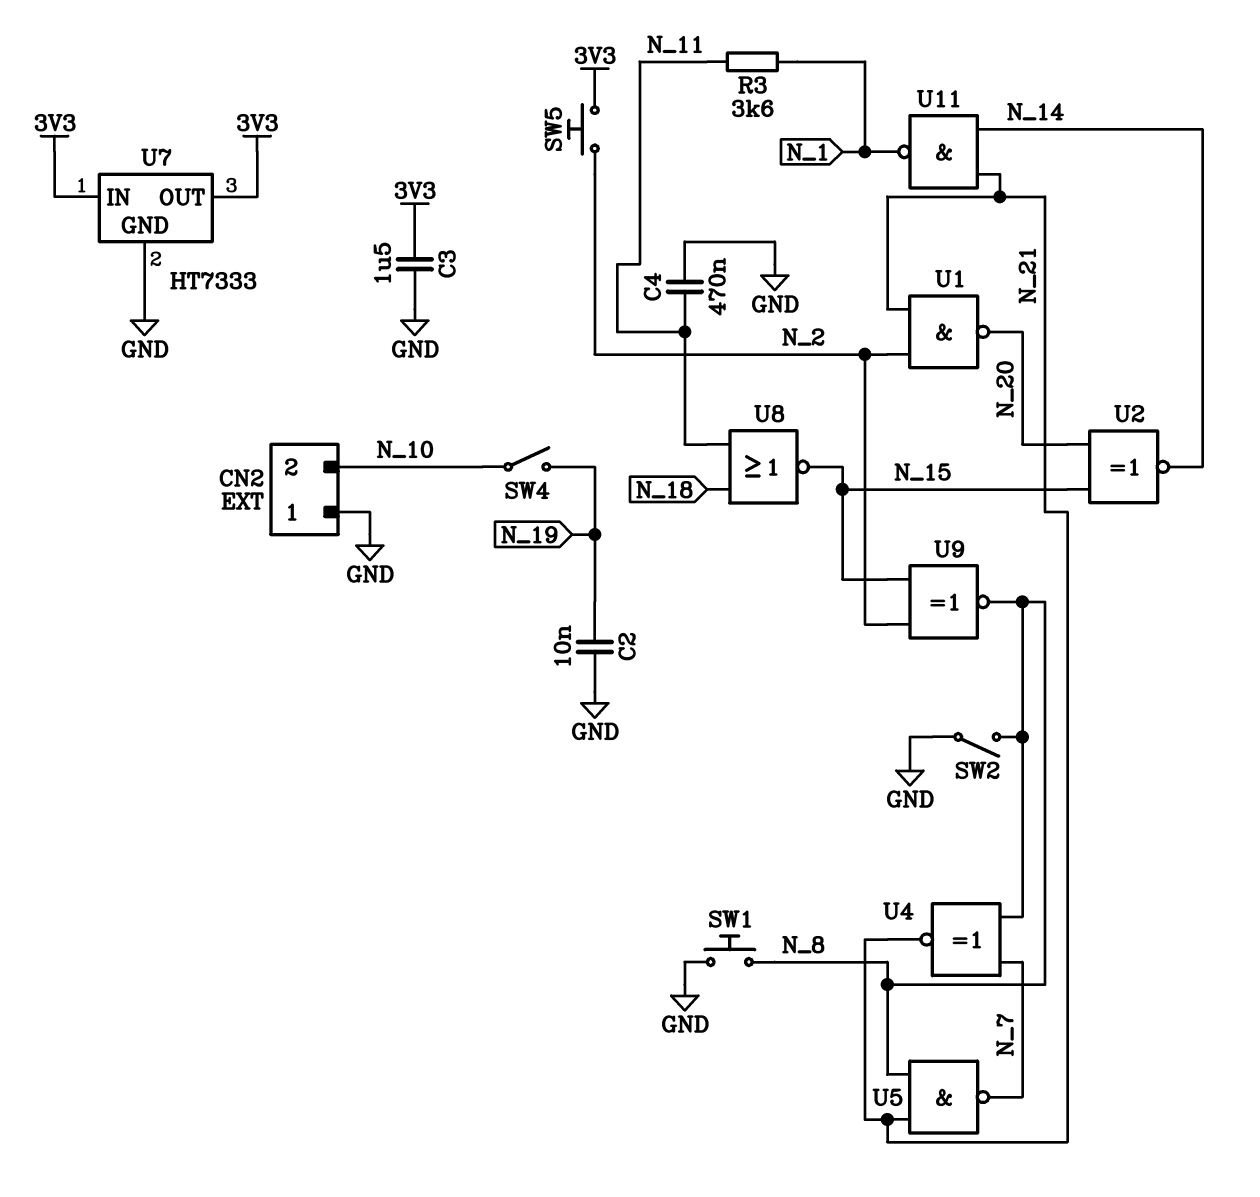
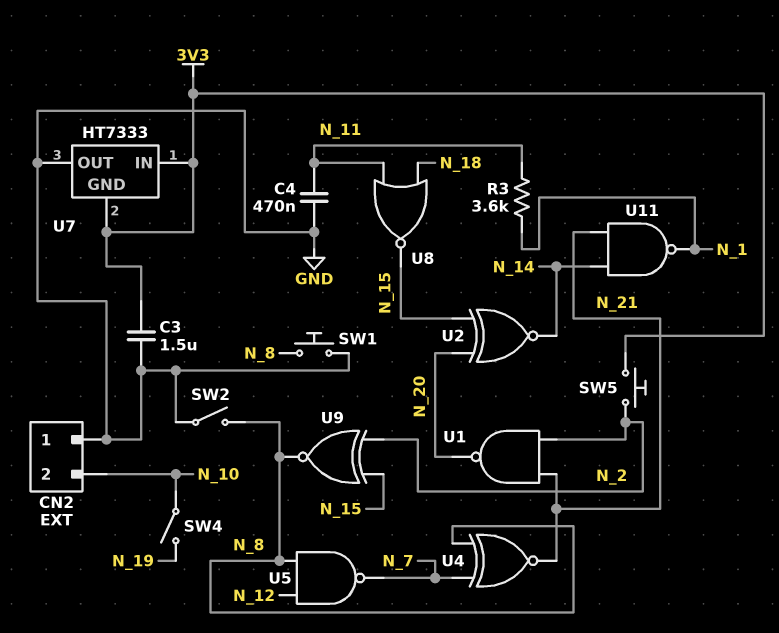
C2: 10nF (GND, N_19) -> none
U5: NAND (in N_8, in N_21, out N_7) -> NAND (in N_8, in N_12, out N_7)
U7 pin GND: GND -> 3V3
U7 pin OUT: 3V3 -> GND

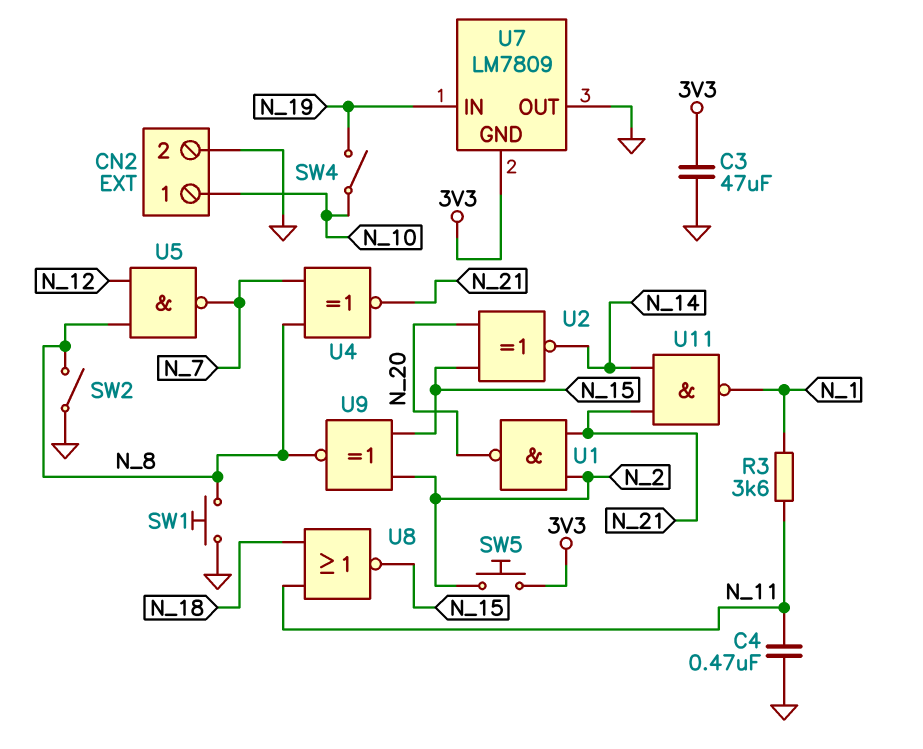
C3: 1.5uF (3V3, GND) -> 47uF (3V3, GND)
CN2 pin 1: GND -> N_10
CN2 pin 2: N_10 -> GND
U7: HT7333 -> LM7809
U7 pin IN: 3V3 -> N_19

